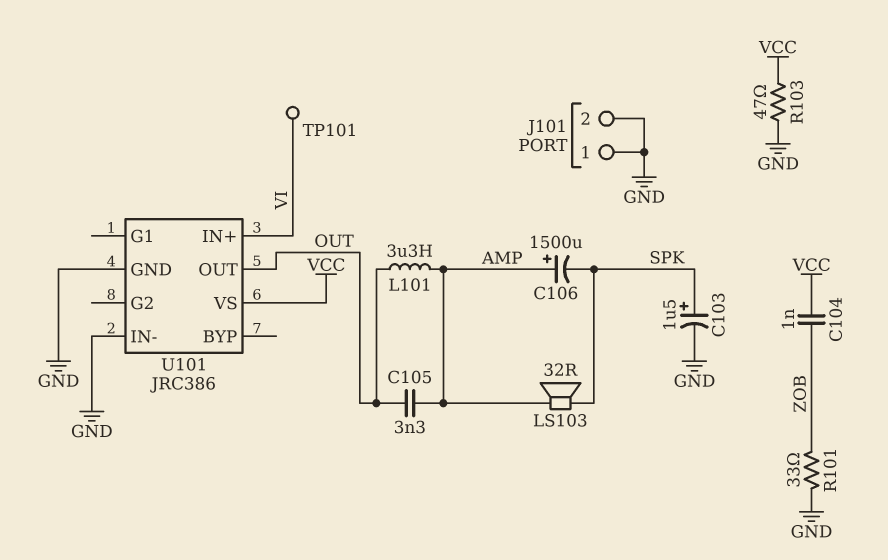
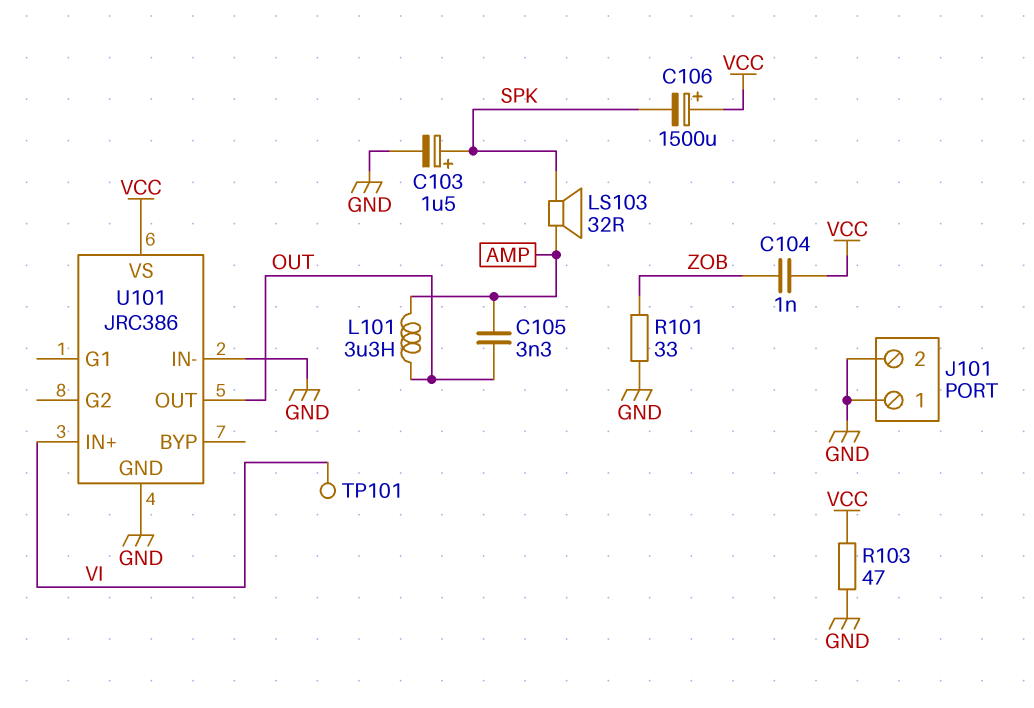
C106: 1500uF (plus AMP, minus SPK) -> 1500uF (plus VCC, minus SPK)

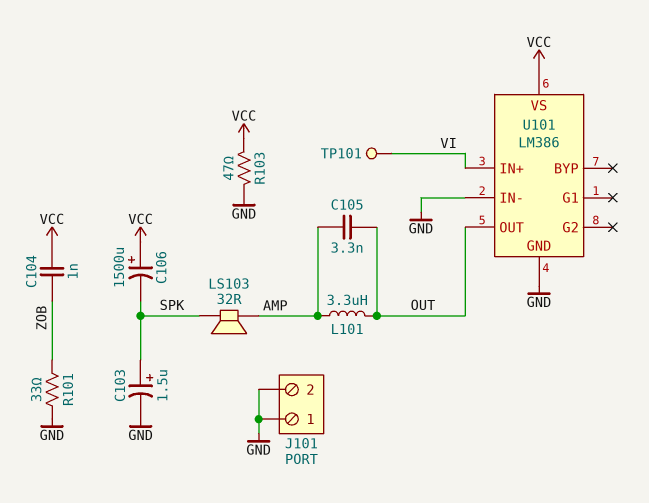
U101: JRC386 -> LM386

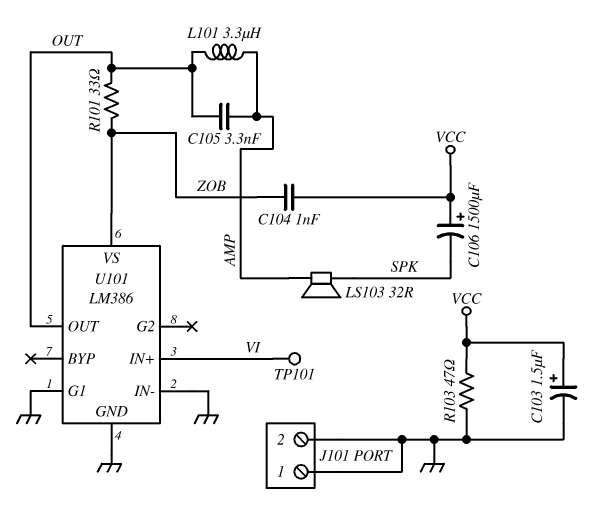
C103: 1.5uF (plus SPK, minus GND) -> 1.5uF (plus VCC, minus GND)
R101: 33 (GND, ZOB) -> 33 (OUT, ZOB)
U101 pin G1: none -> GND
U101 pin VS: VCC -> ZOB

